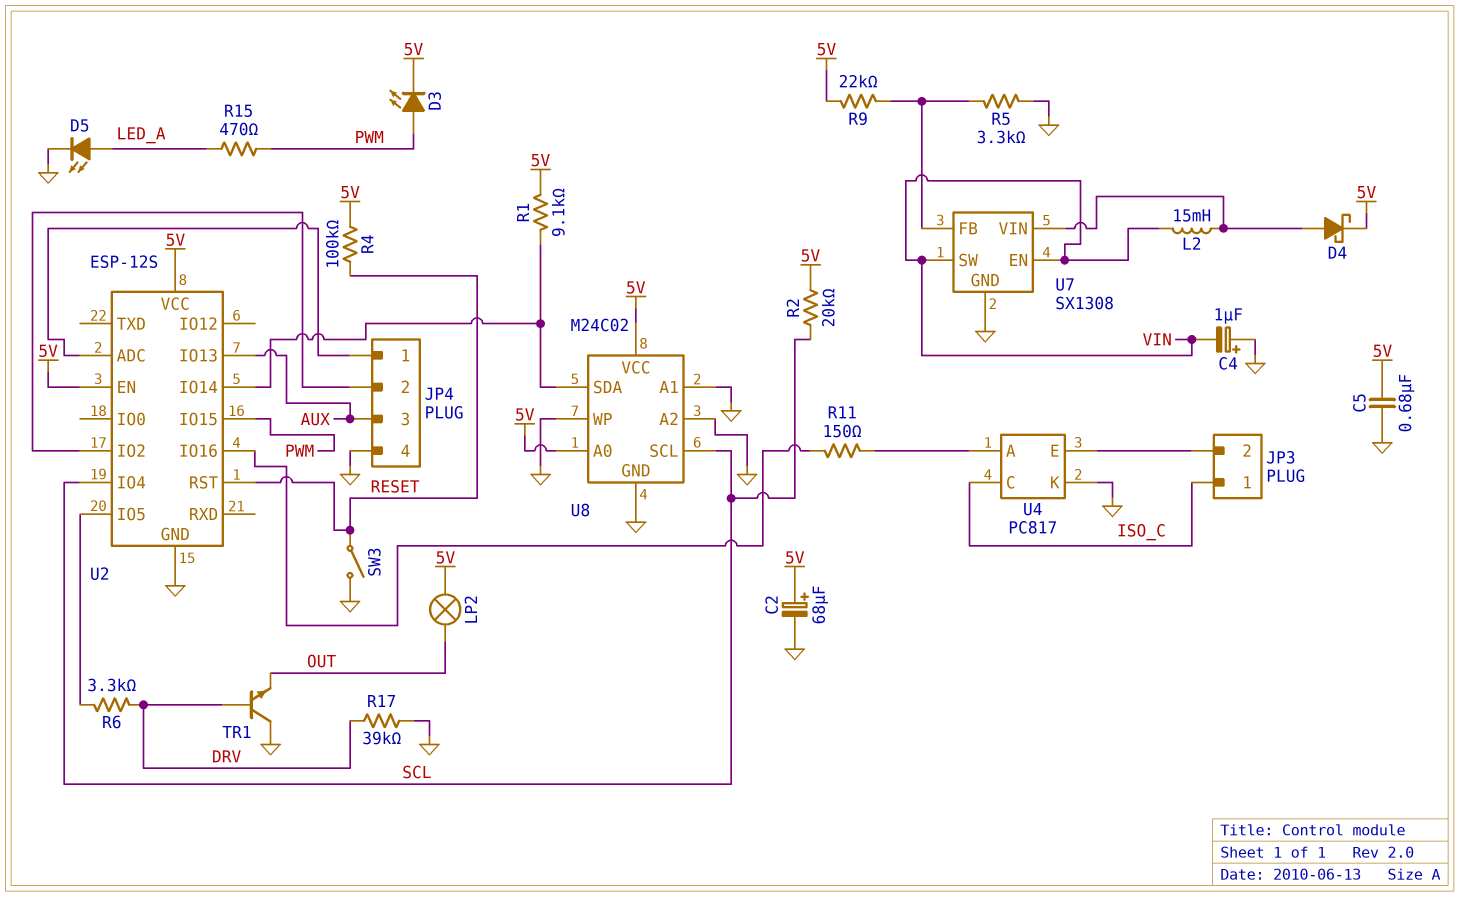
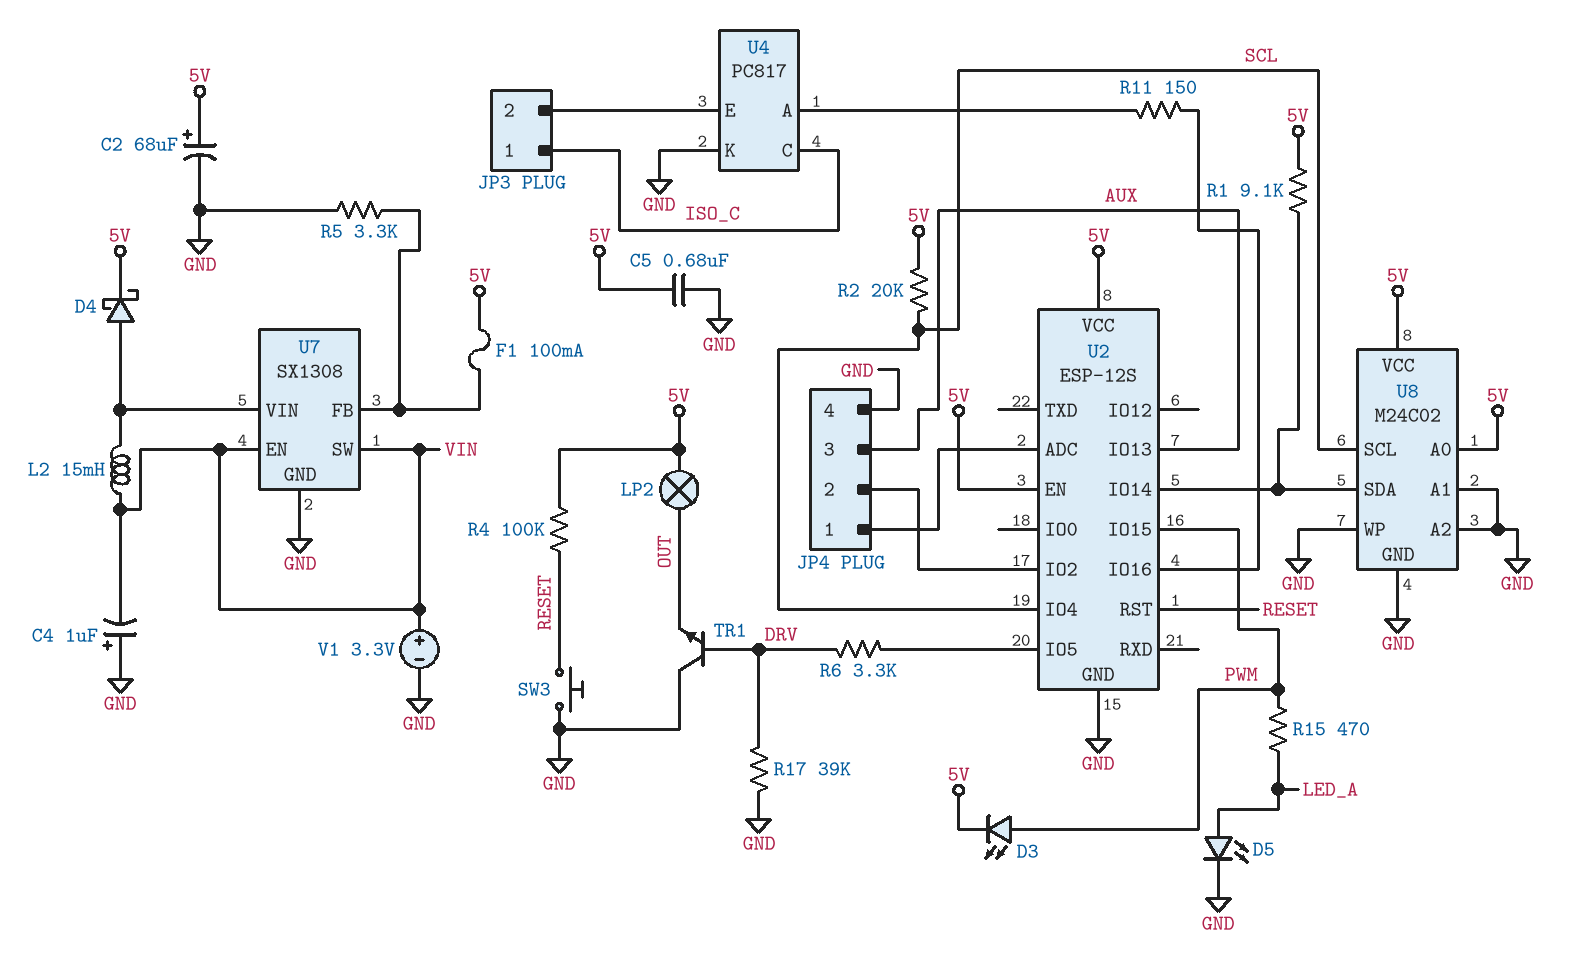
F1: none -> 100mA (5V, U7/FB)
R9: 22k (5V, U7/FB) -> none
SW3: switch (GND, RESET) -> button (GND, RESET)
V1: none -> 3.3V (plus VIN, minus GND)

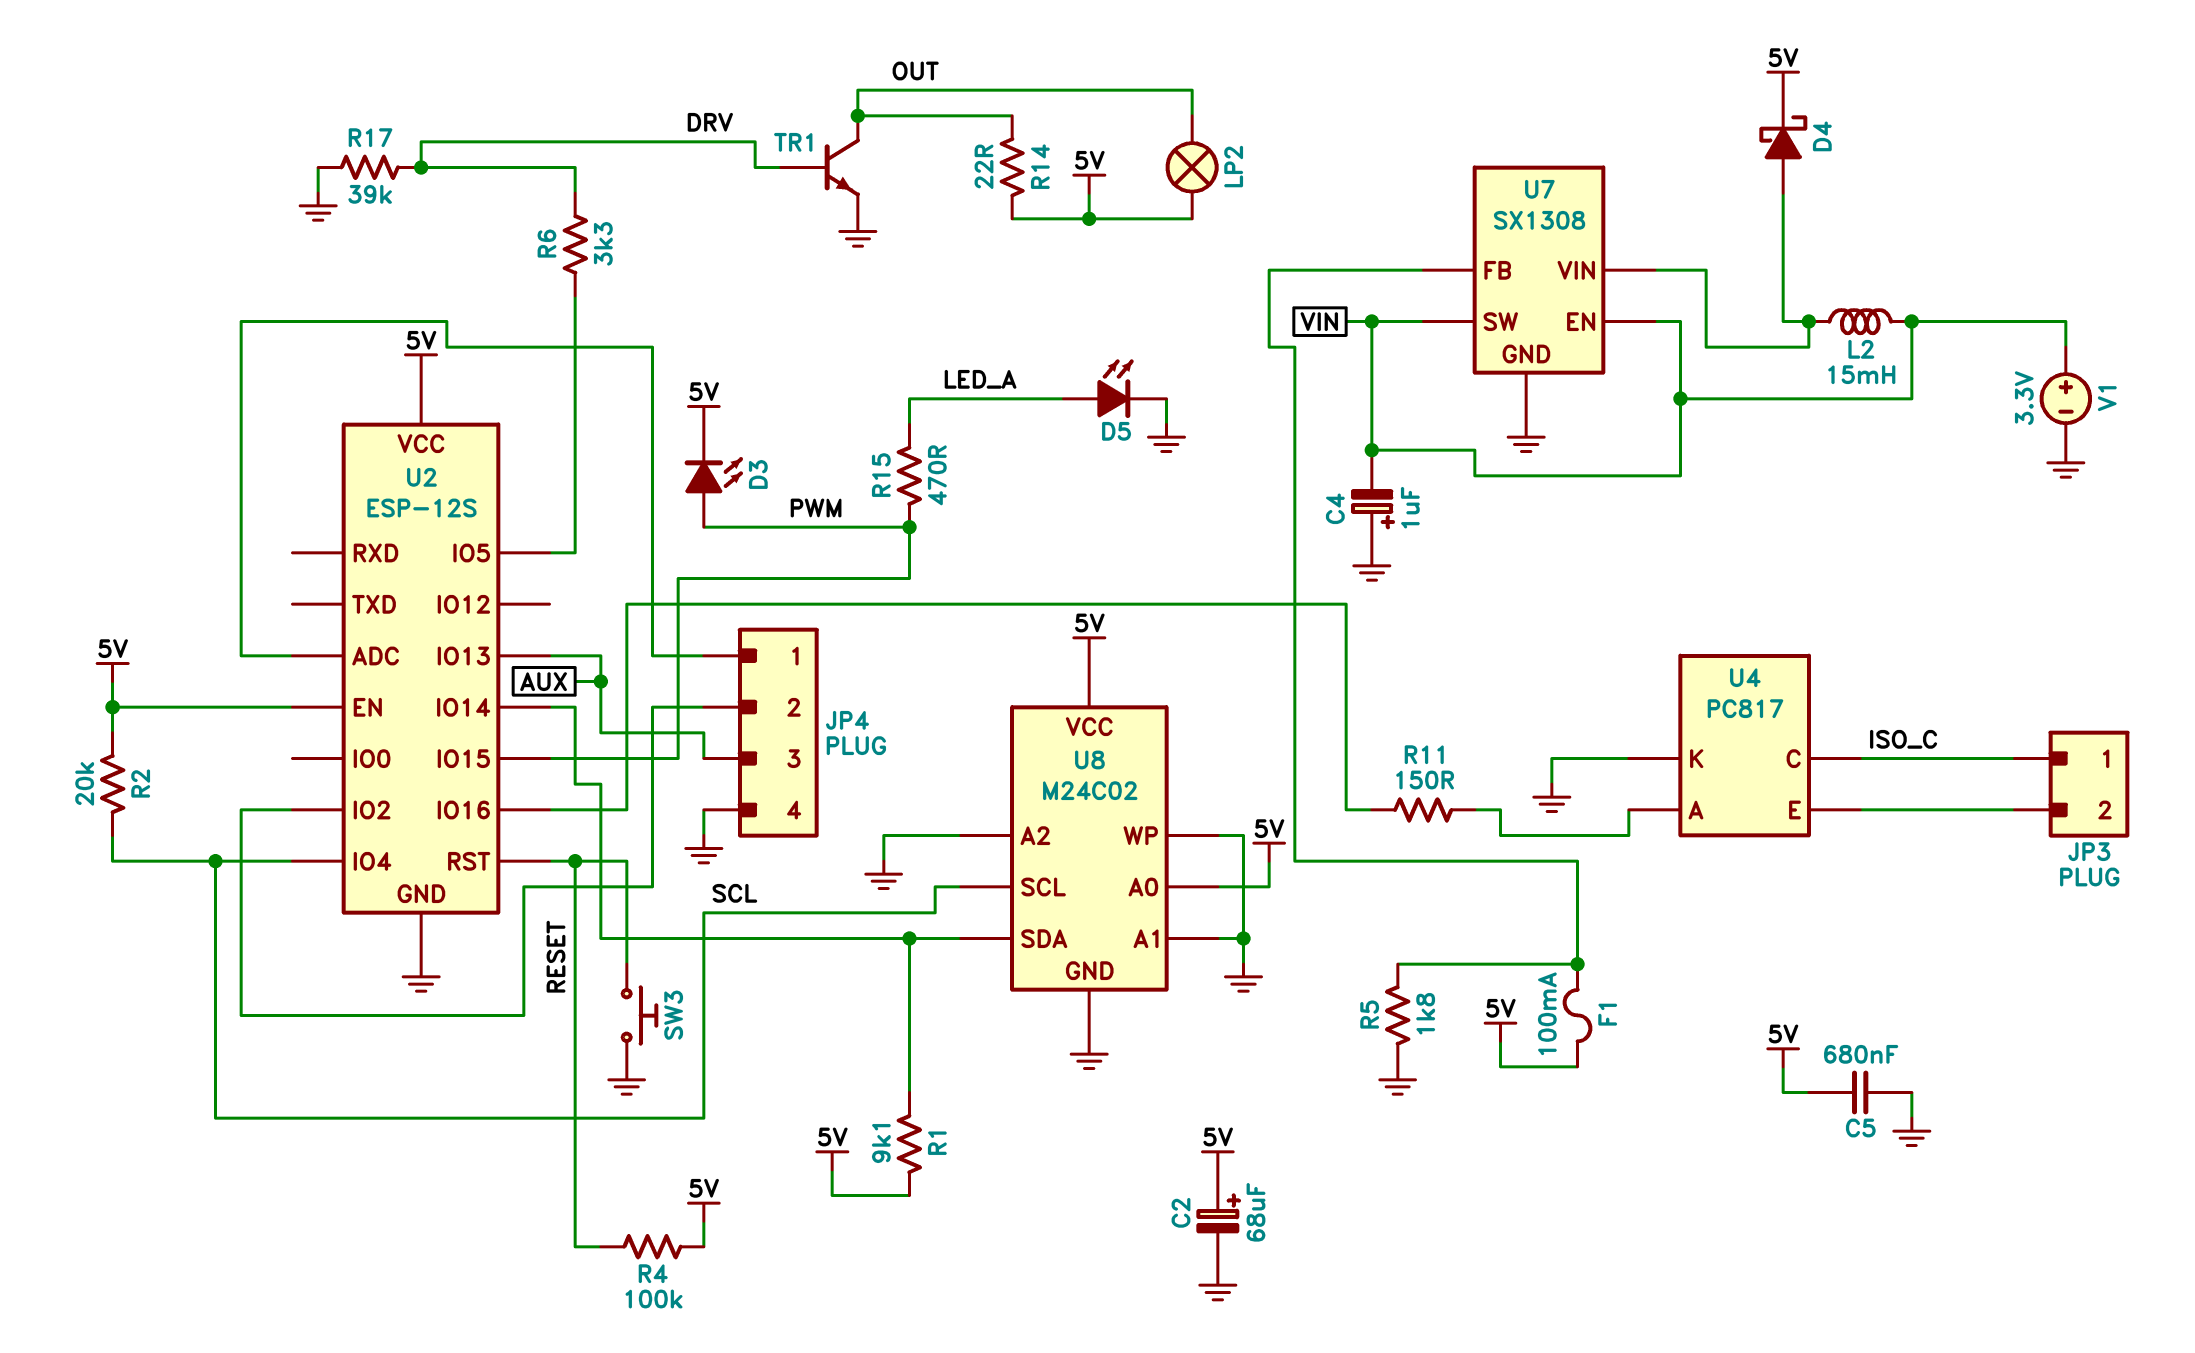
R5: 3.3k (GND, U7/FB) -> 1.8k (GND, U7/FB)
R14: none -> 22 (5V, OUT)
TR1: NPN (B DRV, C GND, E OUT) -> NPN (B DRV, C OUT, E GND)

